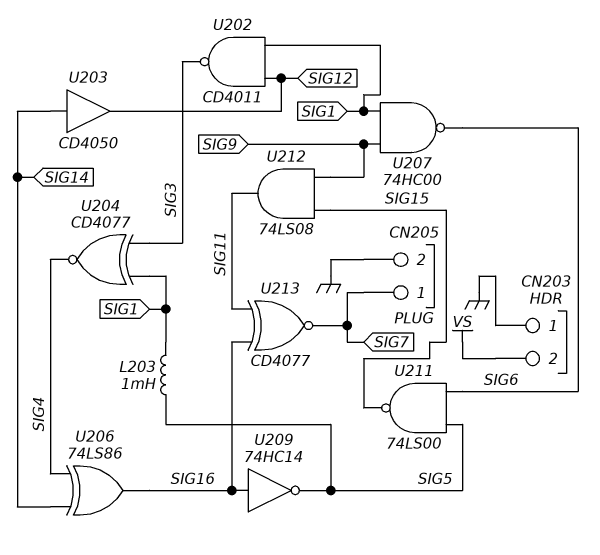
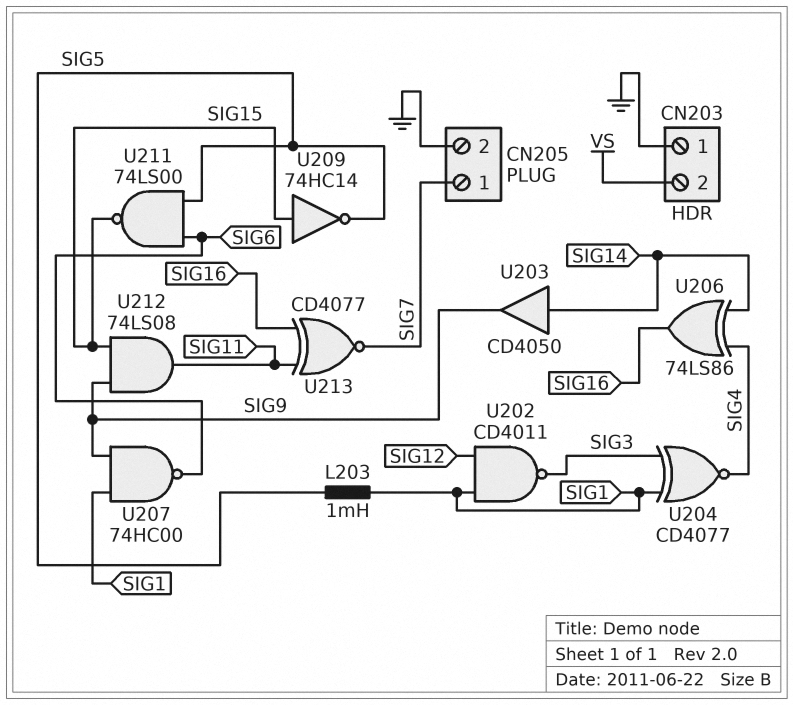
U203: buffer CD4050 (in SIG14, out SIG12) -> buffer CD4050 (in SIG14, out SIG9)
U209: NOT 74HC14 (in SIG16, out SIG5) -> NOT 74HC14 (in SIG15, out SIG5)

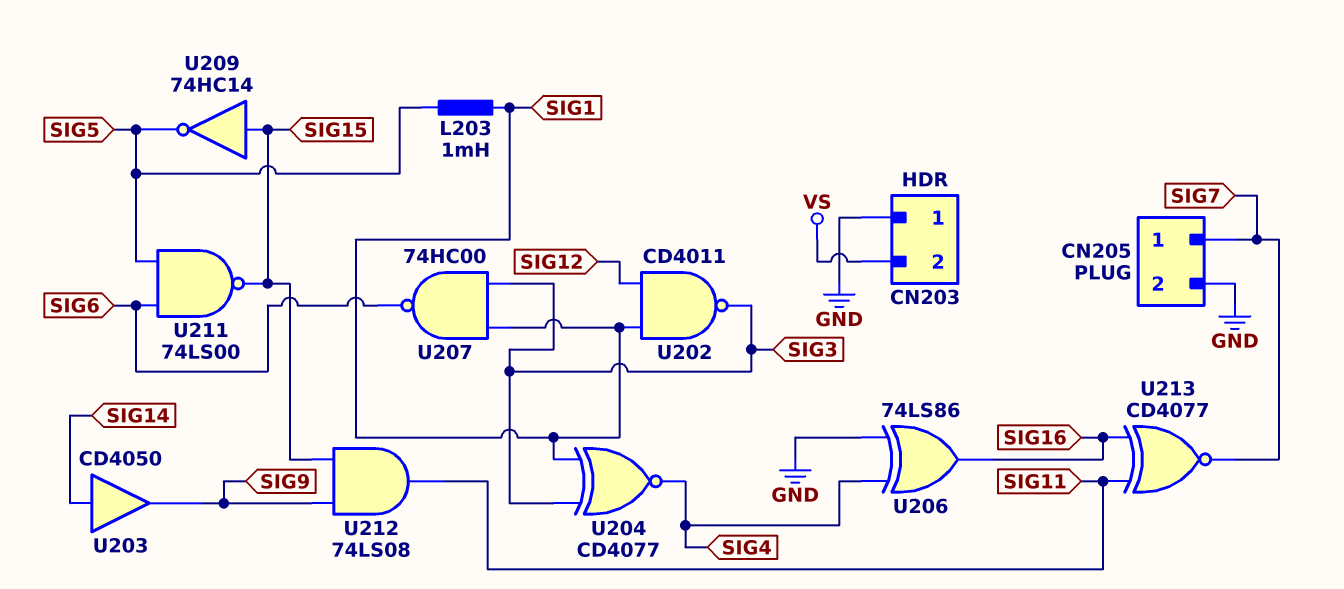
U206: XOR 74LS86 (in SIG4, in SIG14, out SIG16) -> XOR 74LS86 (in GND, in SIG4, out SIG16)
U207: NAND 74HC00 (in SIG1, in SIG9, out SIG6) -> NAND 74HC00 (in SIG1, in SIG3, out SIG6)

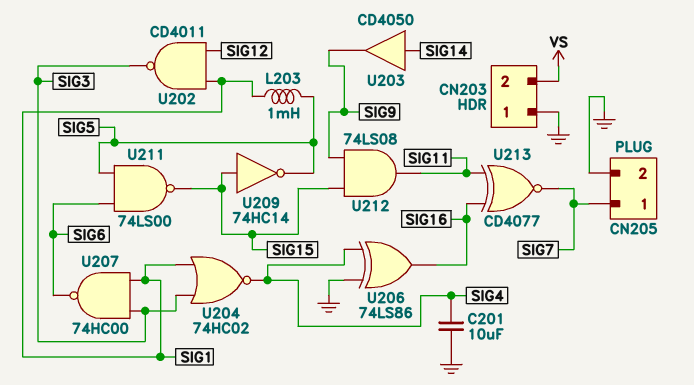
C201: none -> 10uF (GND, SIG4)
U204: XNOR CD4077 (in SIG1, in SIG3, out SIG4) -> NOR 74HC02 (in SIG1, in SIG3, out SIG4)

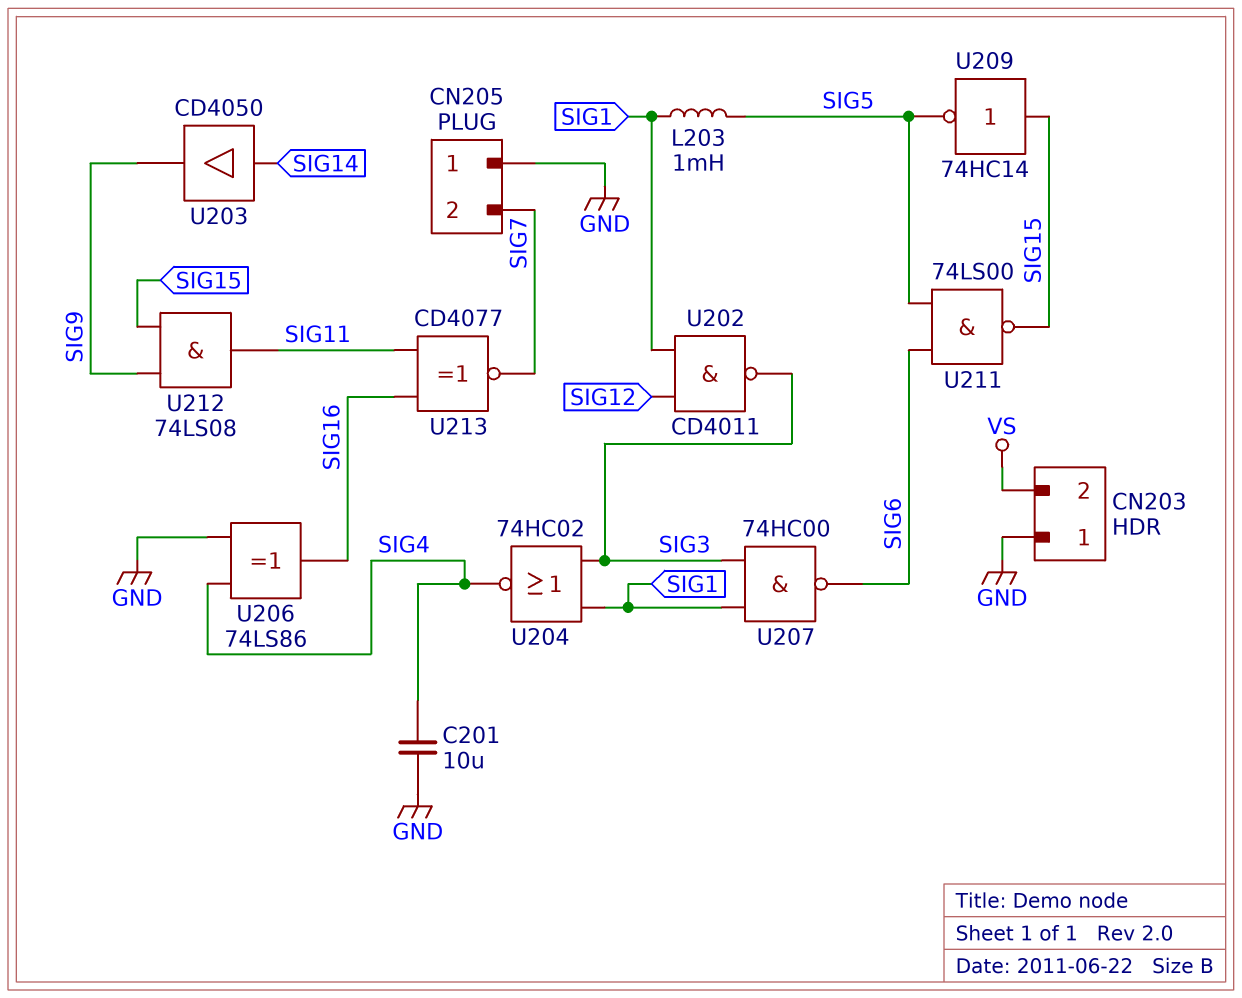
CN205 pin 1: SIG7 -> GND
CN205 pin 2: GND -> SIG7

